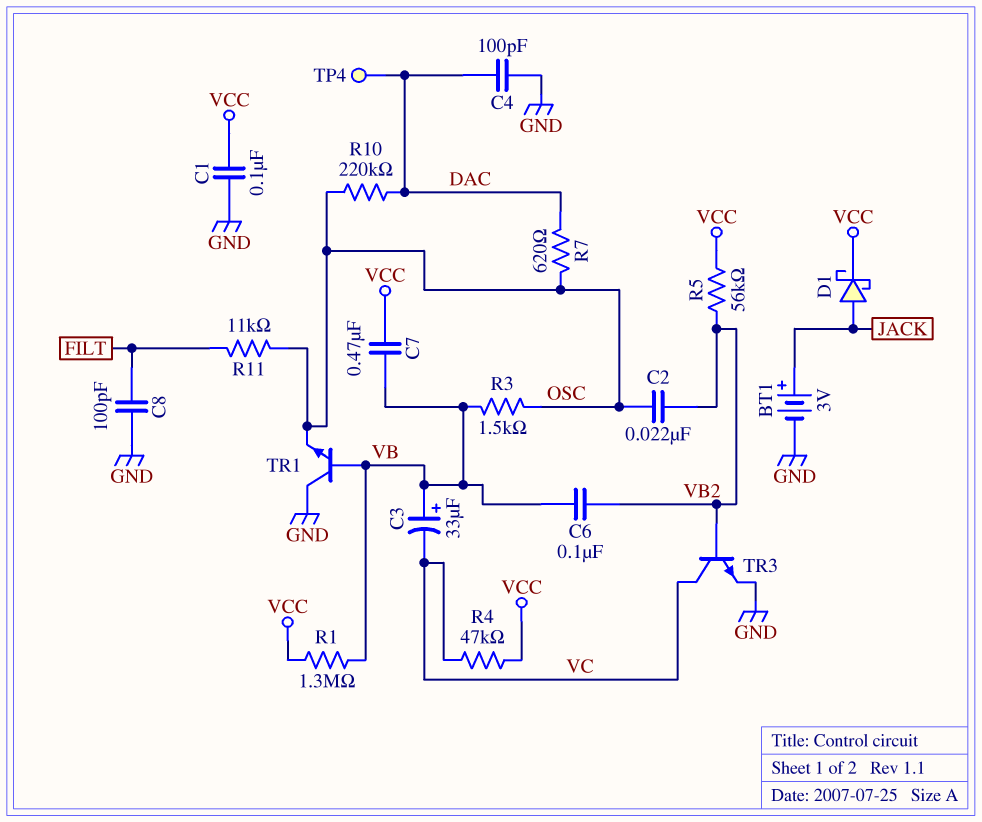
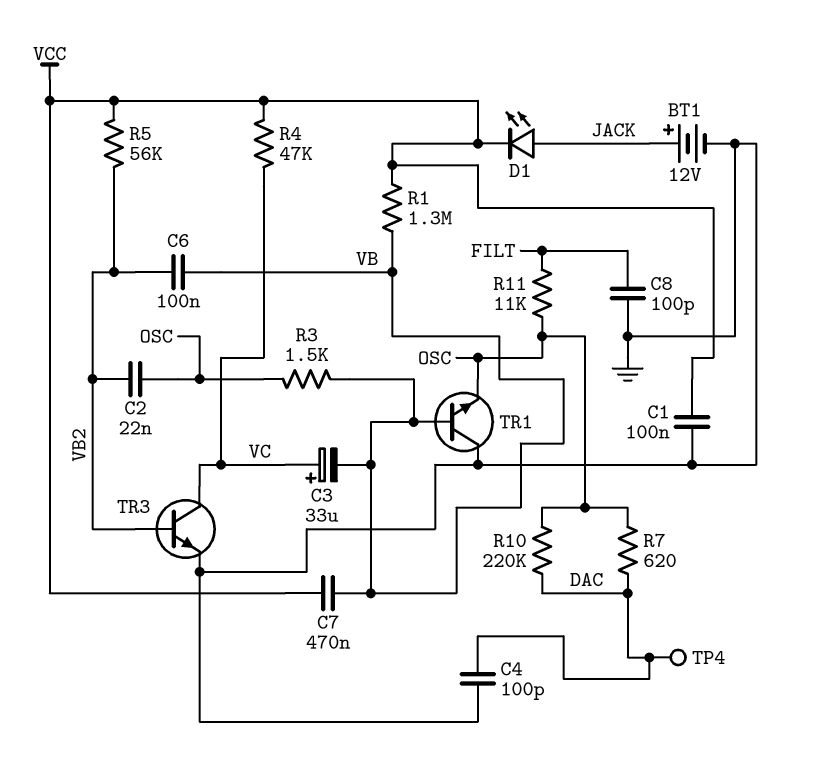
BT1: 3V (plus JACK, minus GND) -> 12V (plus JACK, minus GND)
C3: 33uF (plus VB, minus VC) -> 33uF (plus VC, minus VB)
D1: schottky (A JACK, K VCC) -> LED (A JACK, K VCC)

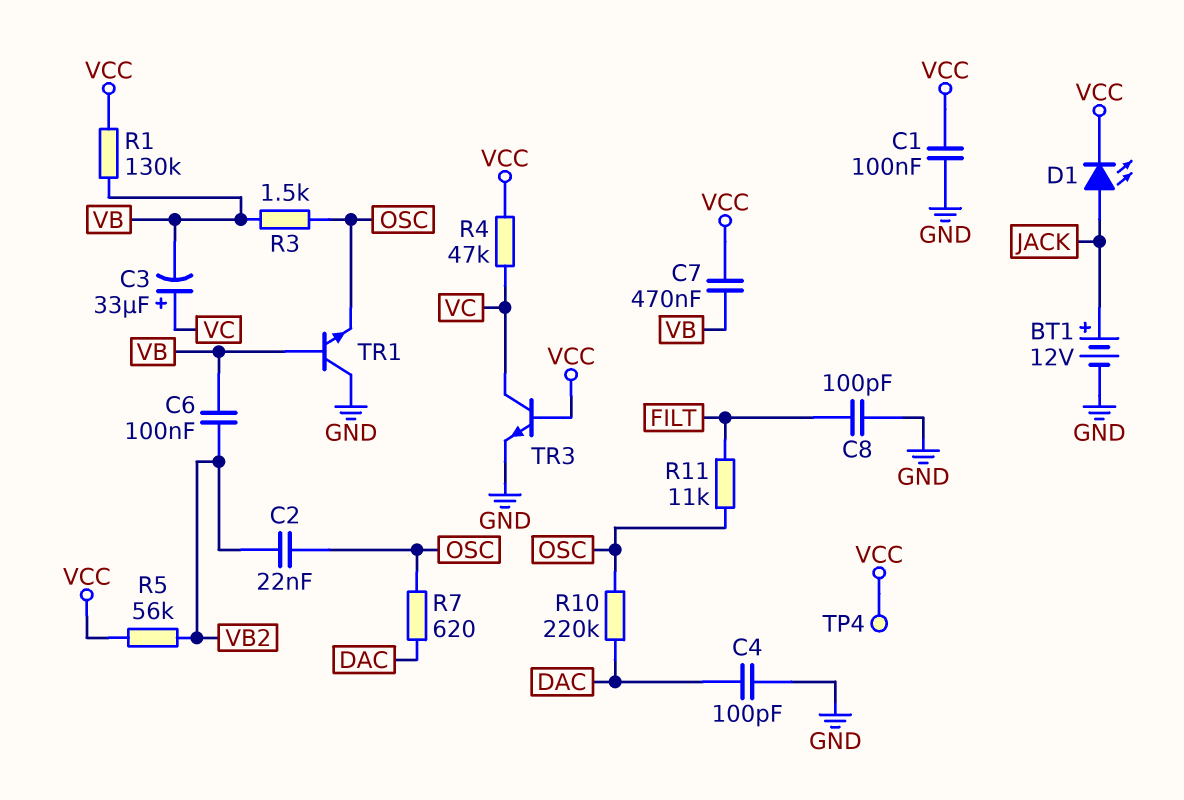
R1: 1.3M (VB, VCC) -> 130k (VB, VCC)
TP4: test point (DAC) -> test point (VCC)
TR3: NPN (B VB2, C VC, E GND) -> NPN (B VCC, C VC, E GND)

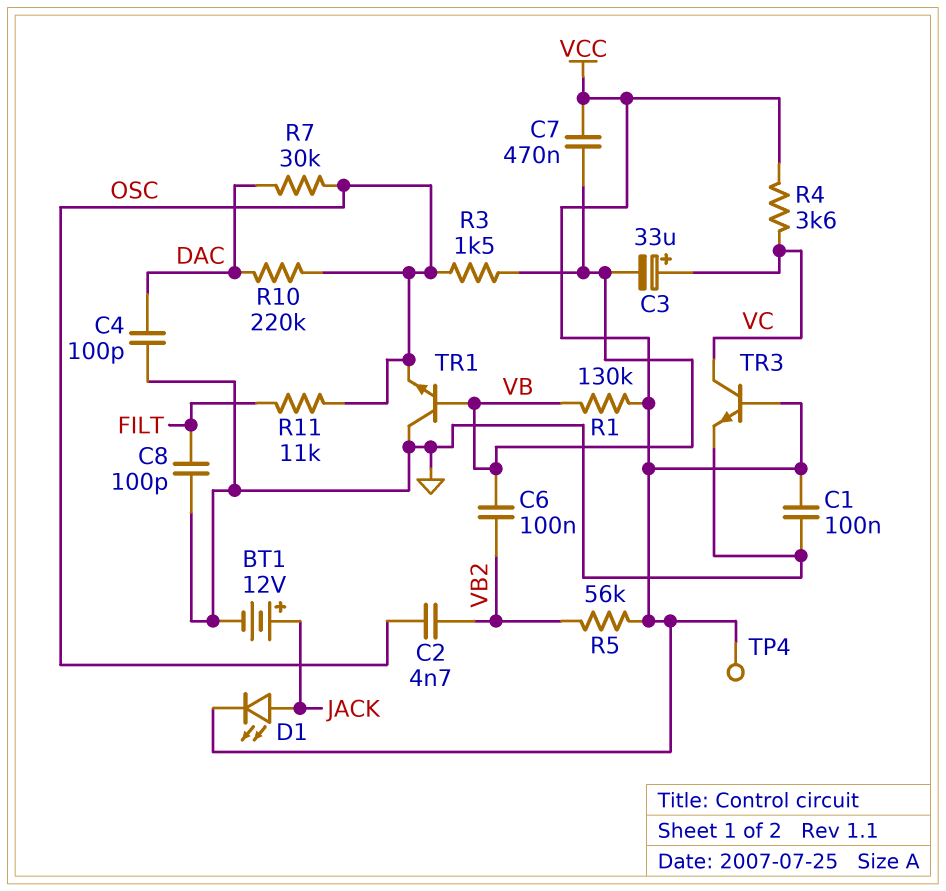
C2: 22nF (OSC, VB2) -> 4.7nF (OSC, VB2)
R4: 47k (VC, VCC) -> 3.6k (VC, VCC)
R7: 620 (DAC, OSC) -> 30k (DAC, OSC)

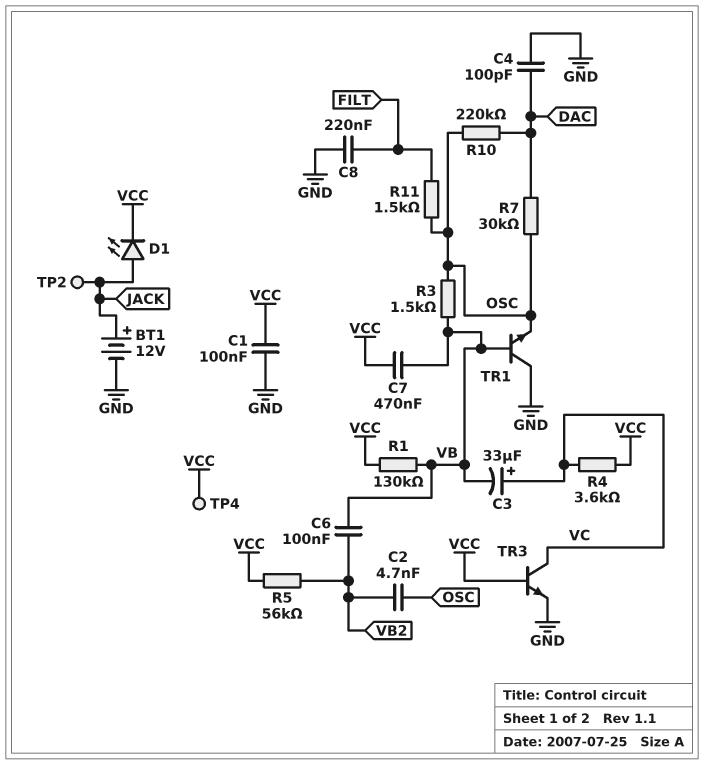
C8: 100pF (FILT, GND) -> 220nF (FILT, GND)
R11: 11k (FILT, OSC) -> 1.5k (FILT, OSC)
TP2: none -> test point (JACK)

